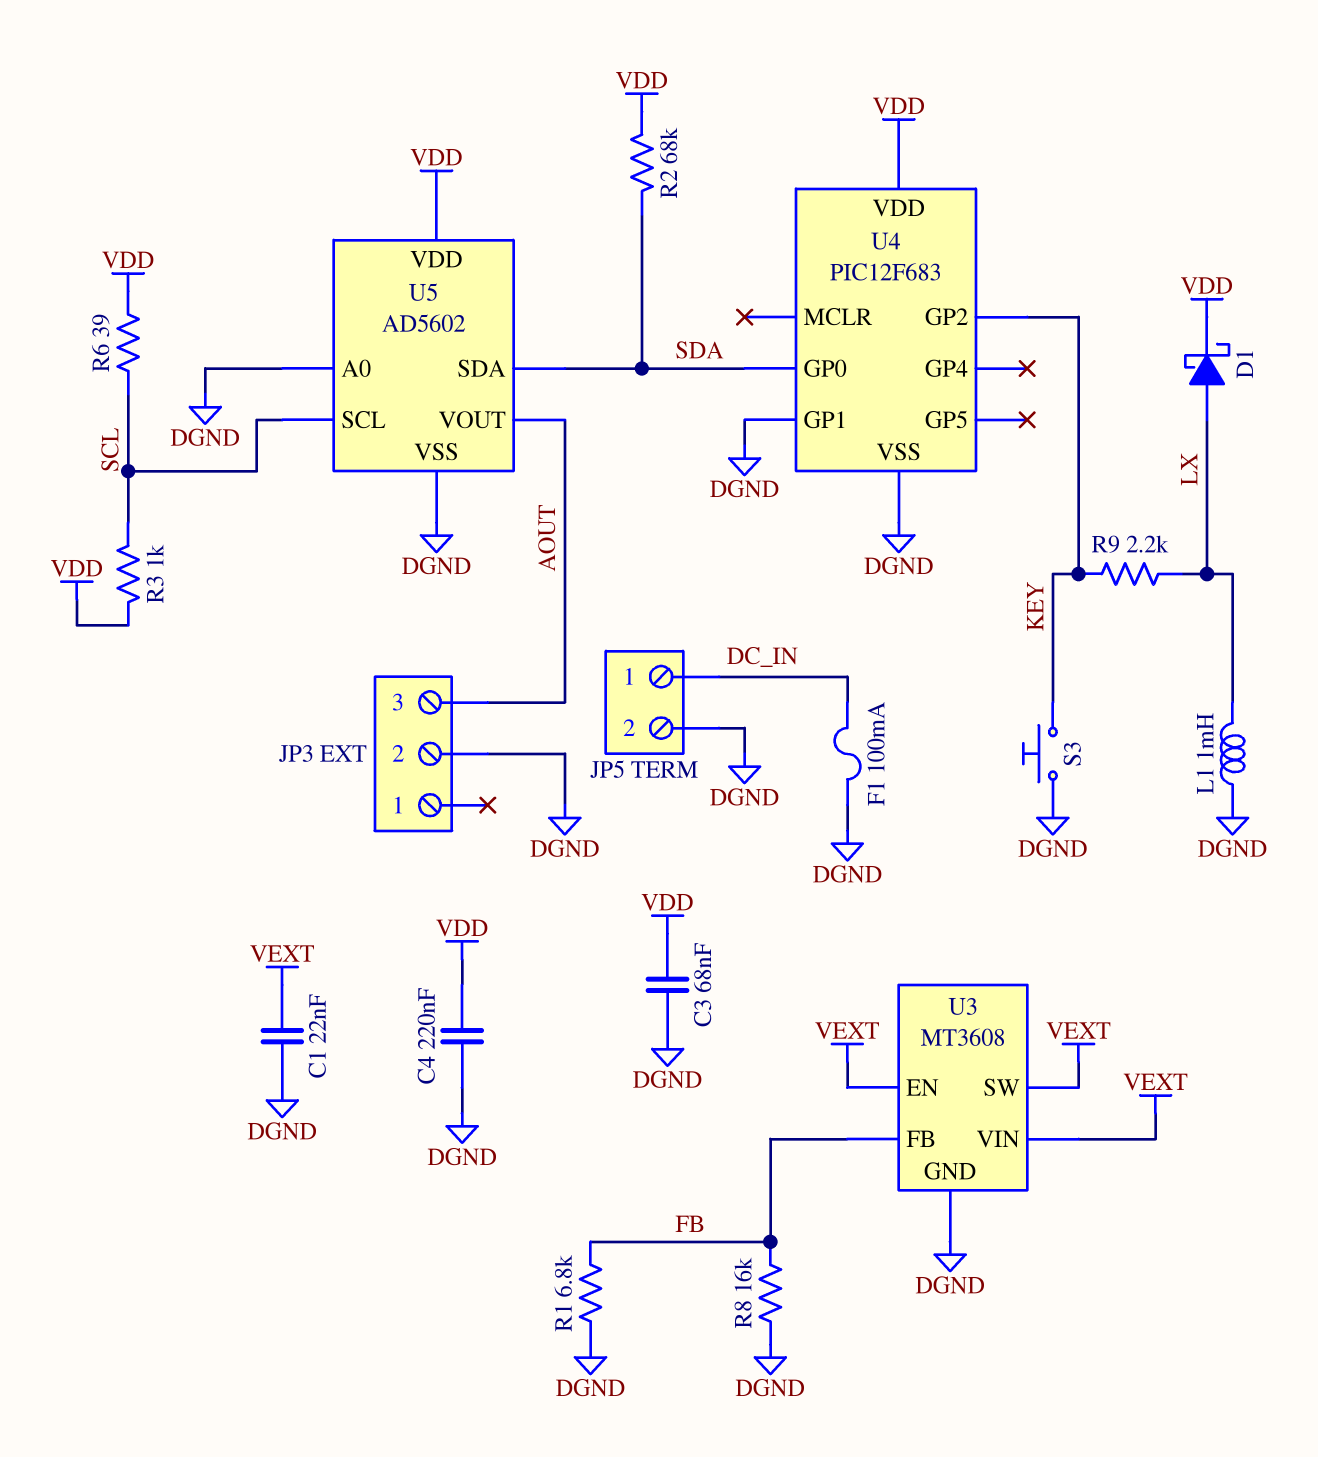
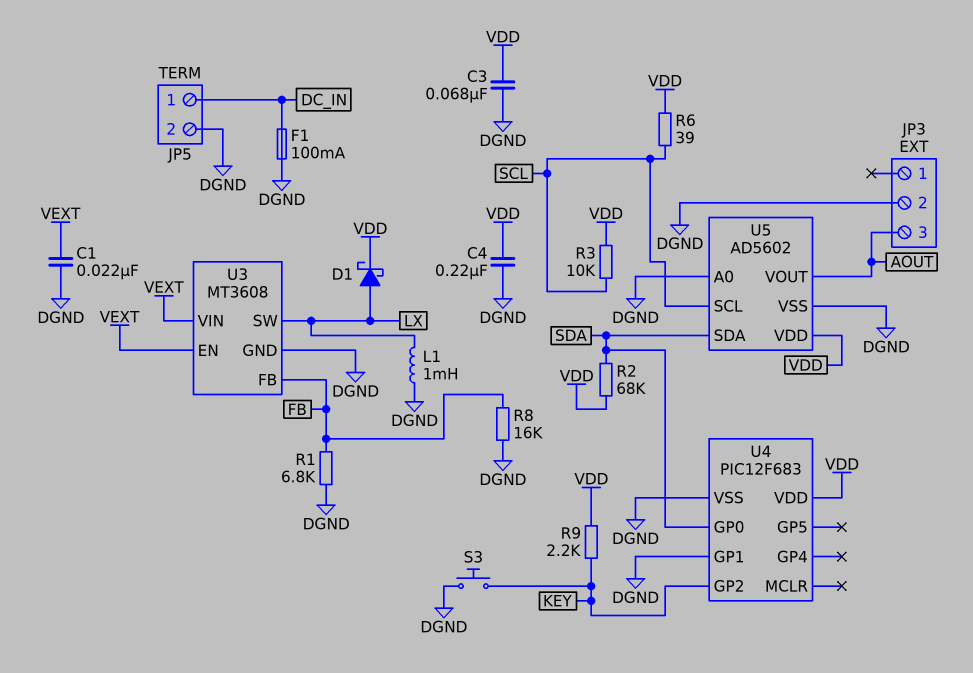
R3: 1k (SCL, VDD) -> 10k (SCL, VDD)
R9: 2.2k (KEY, LX) -> 2.2k (KEY, VDD)
U3 pin SW: VEXT -> LX

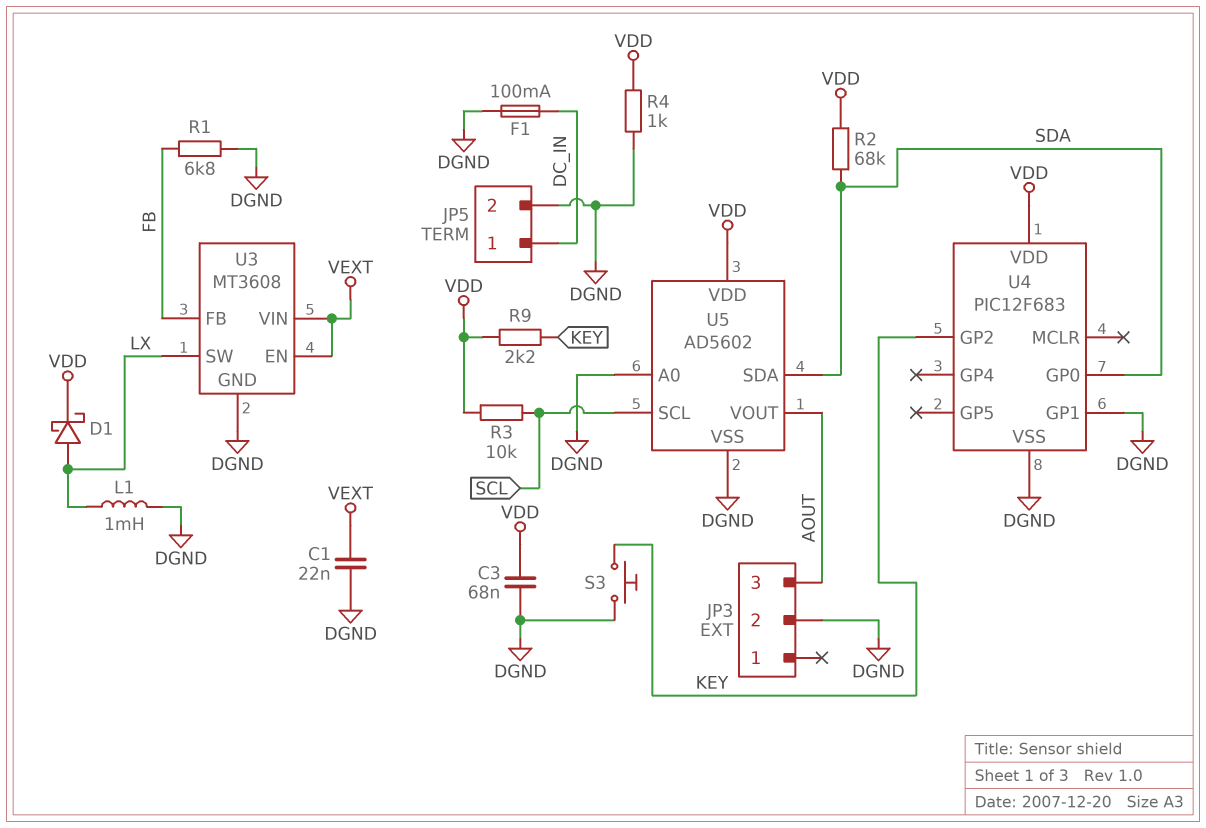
C4: 220nF (DGND, VDD) -> none
R4: none -> 1k (DGND, VDD)
R6: 39 (SCL, VDD) -> none
R8: 16k (DGND, FB) -> none

